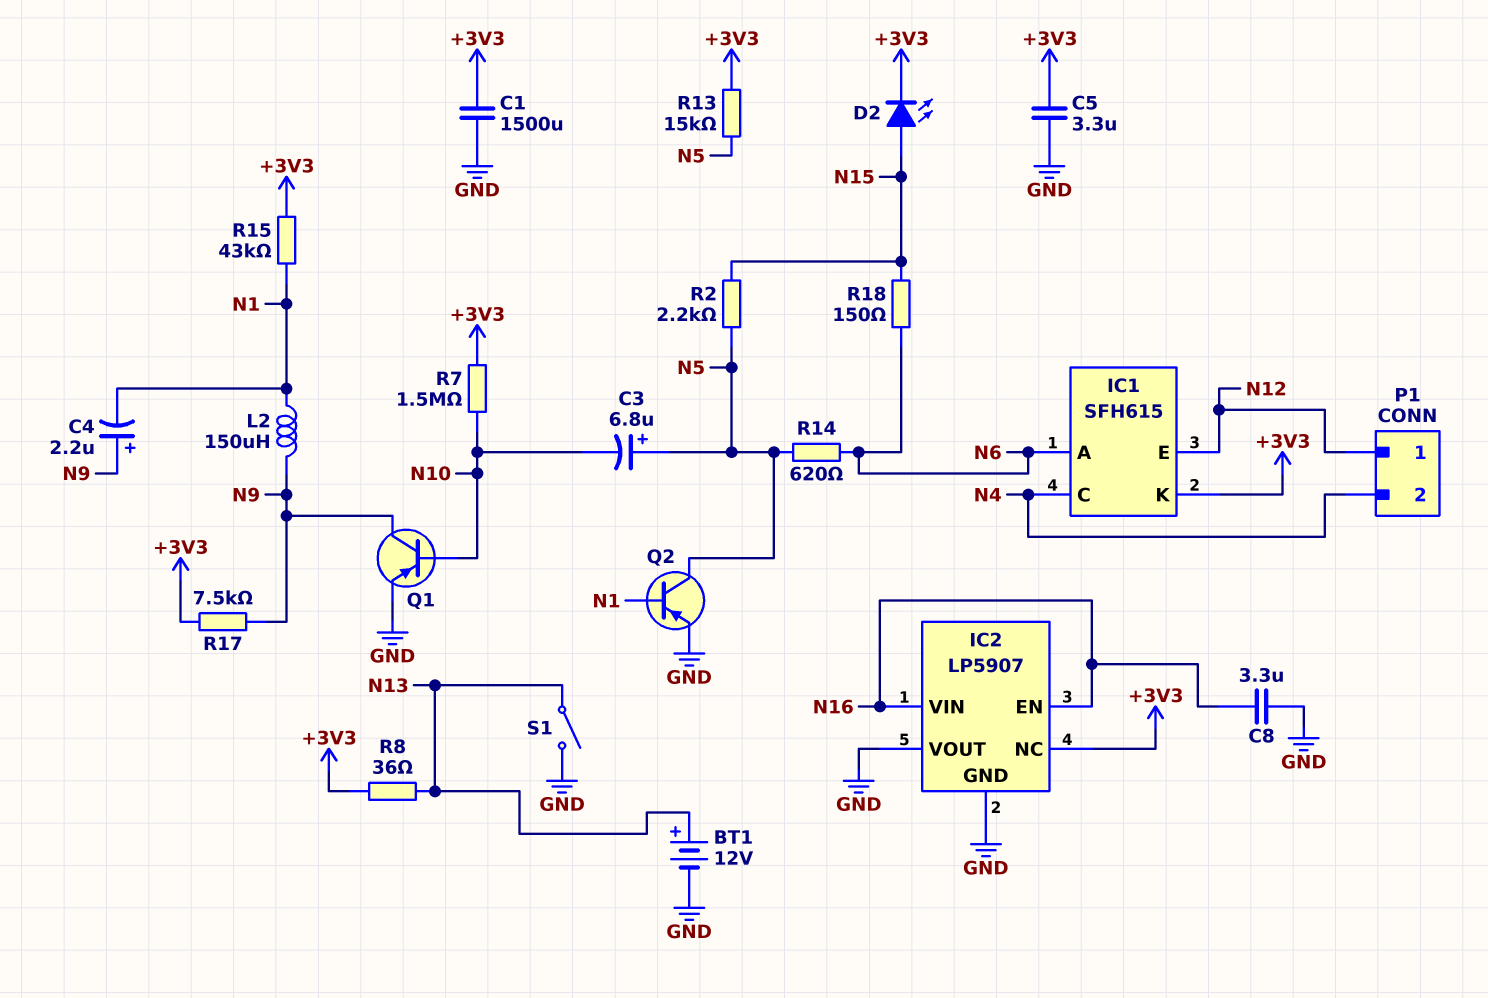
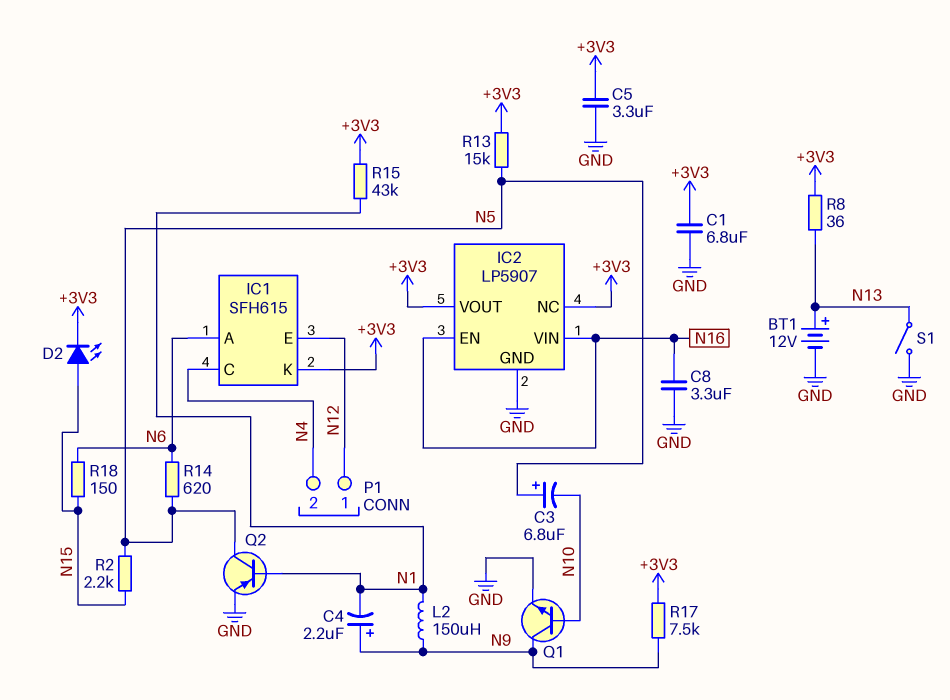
C1: 1500uF (+3V3, GND) -> 6.8uF (+3V3, GND)
IC2 pin VOUT: GND -> +3V3
Q1: PNP (B N10, C N9, E GND) -> NPN (B N10, C N9, E GND)
R7: 1.5M (+3V3, N10) -> none

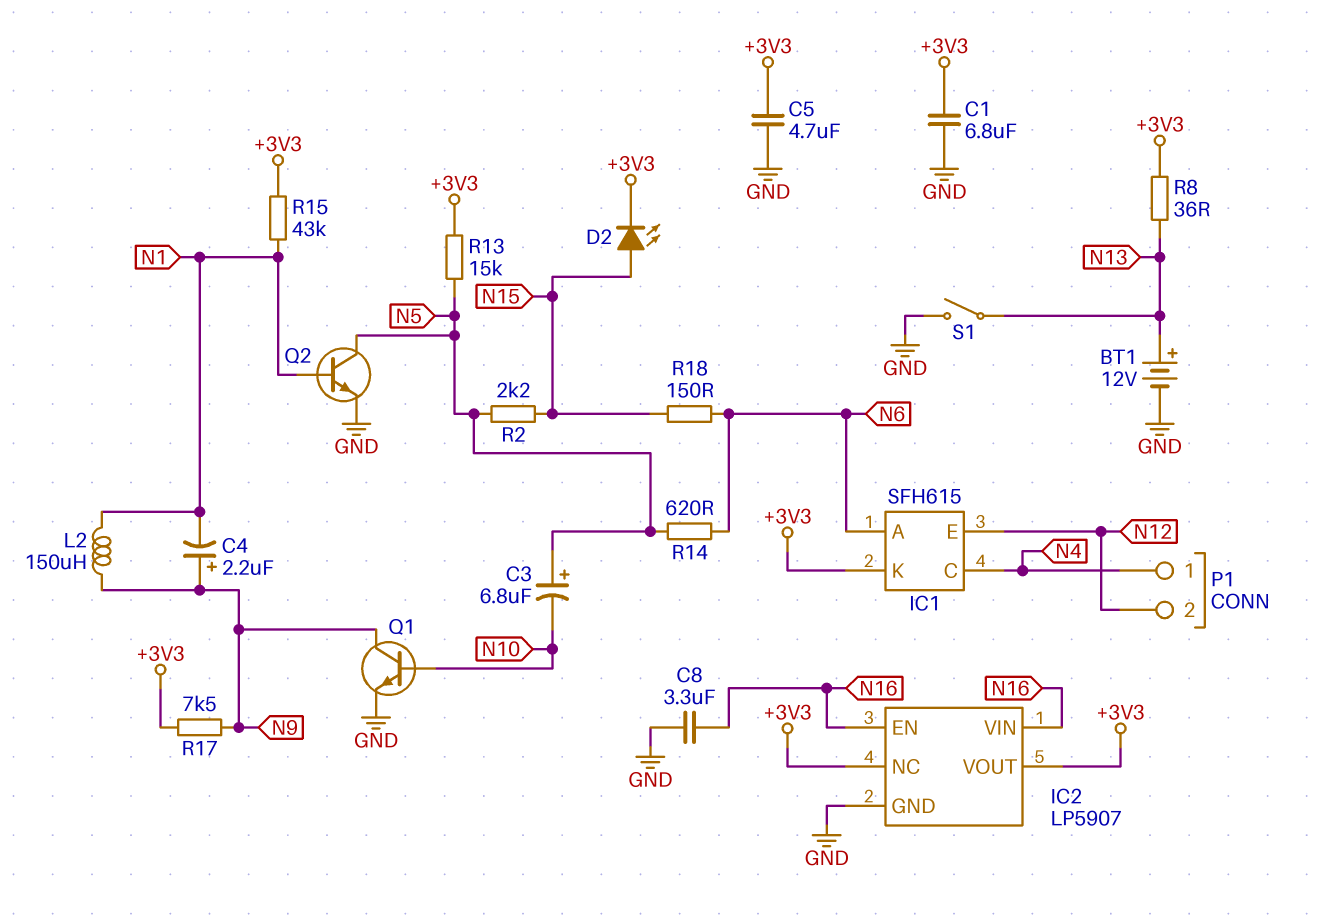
C5: 3.3uF (+3V3, GND) -> 4.7uF (+3V3, GND)
P1 pin 1: N12 -> N4
P1 pin 2: N4 -> N12
Q2: PNP (B N1, C N5, E GND) -> NPN (B N1, C N5, E GND)

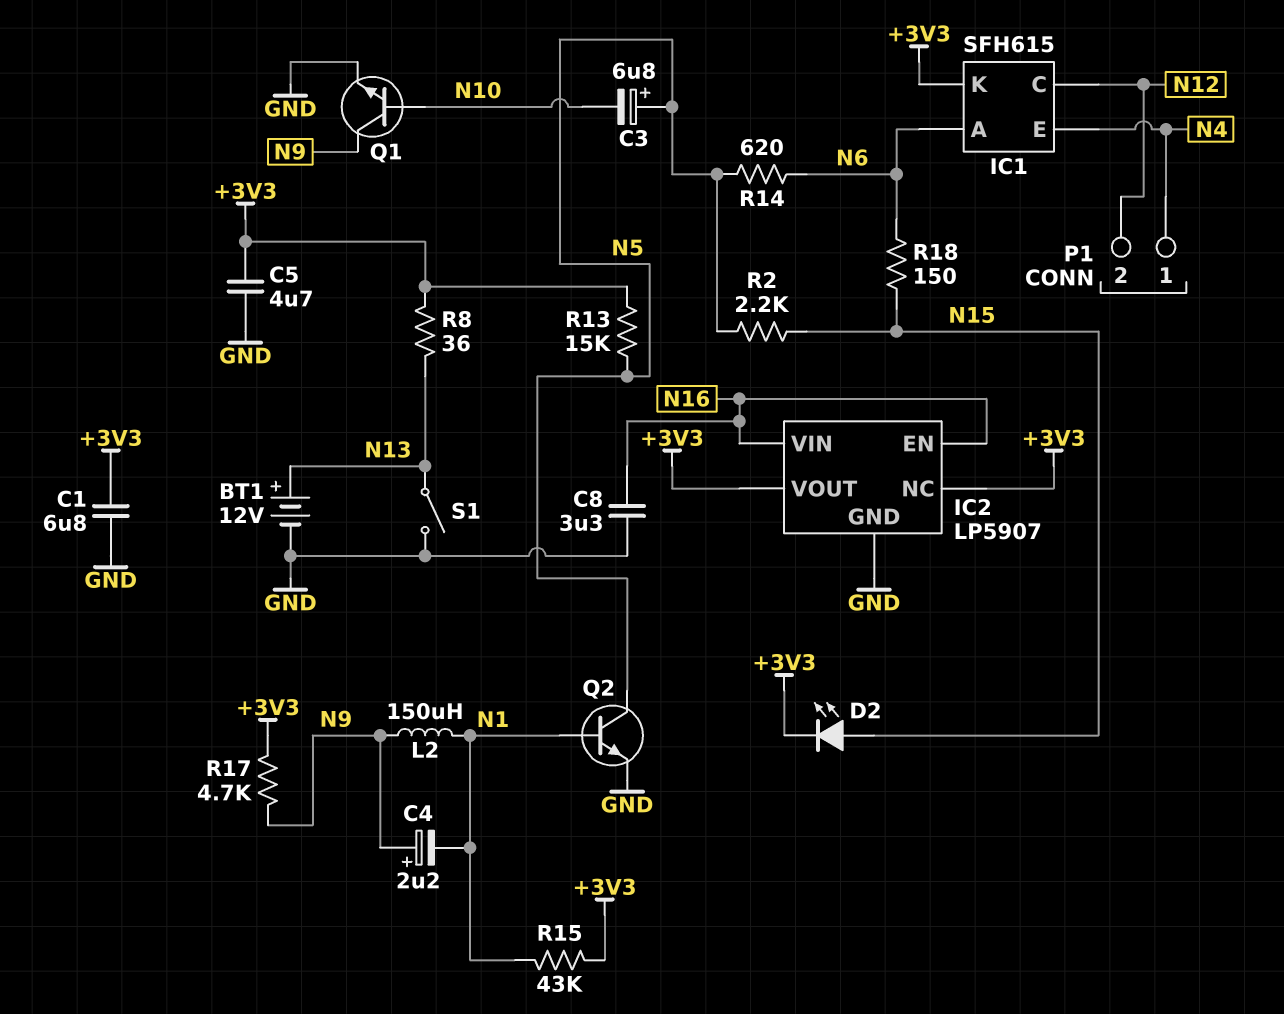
IC1 pin C: N4 -> N12
IC1 pin E: N12 -> N4
R17: 7.5k (+3V3, N9) -> 4.7k (+3V3, N9)

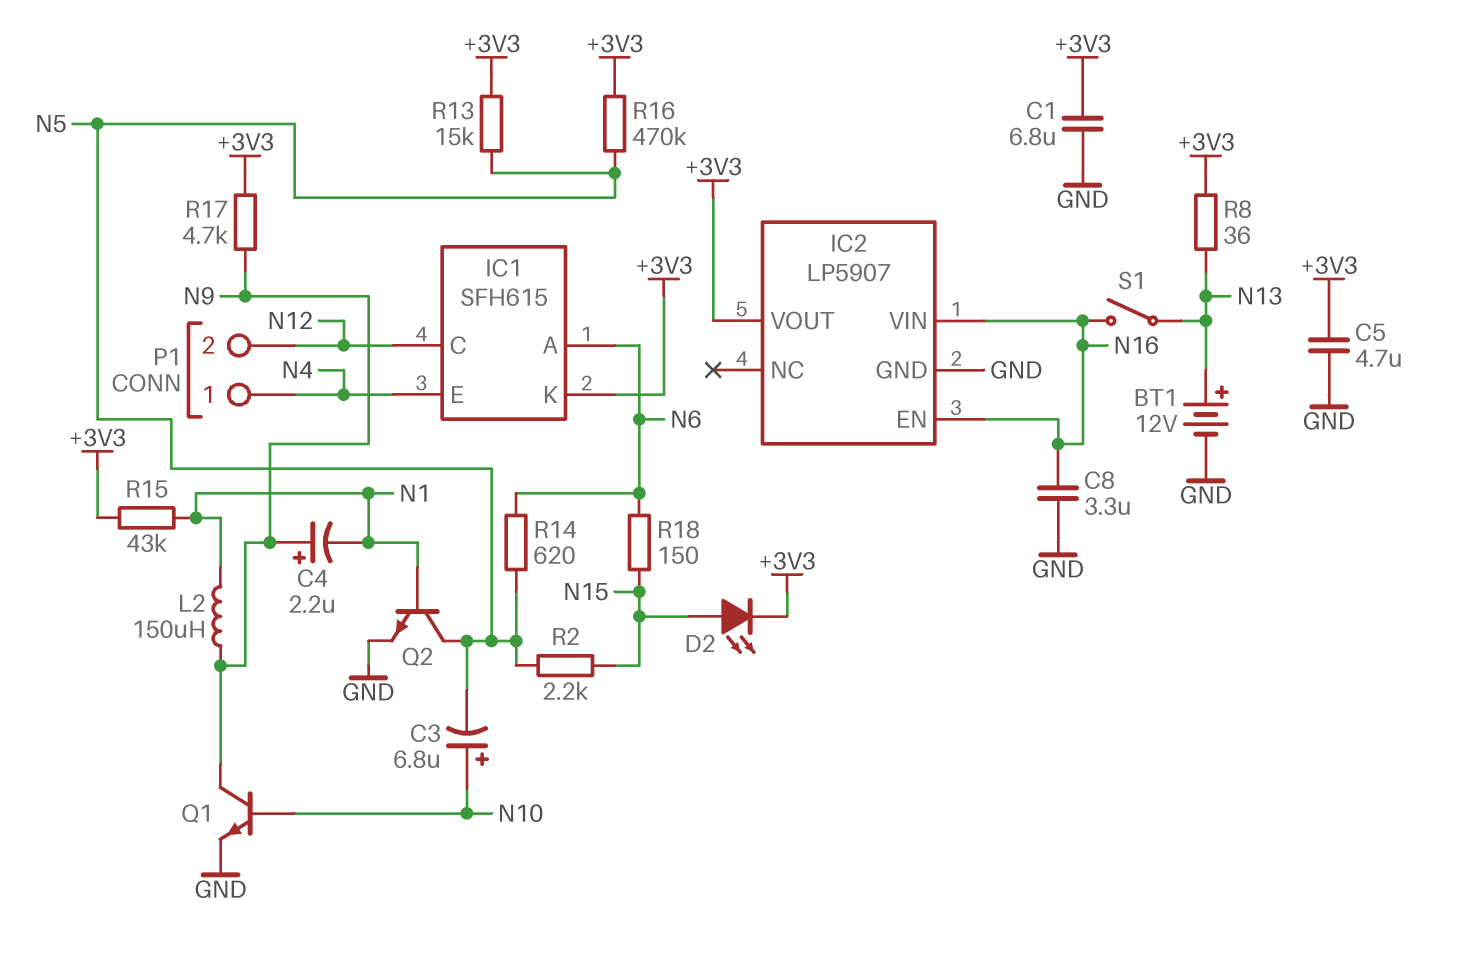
C3: 6.8uF (plus N5, minus N10) -> 6.8uF (plus N10, minus N5)
IC2 pin NC: +3V3 -> none
R16: none -> 470k (+3V3, N5)
S1: switch (GND, N13) -> switch (N13, N16)

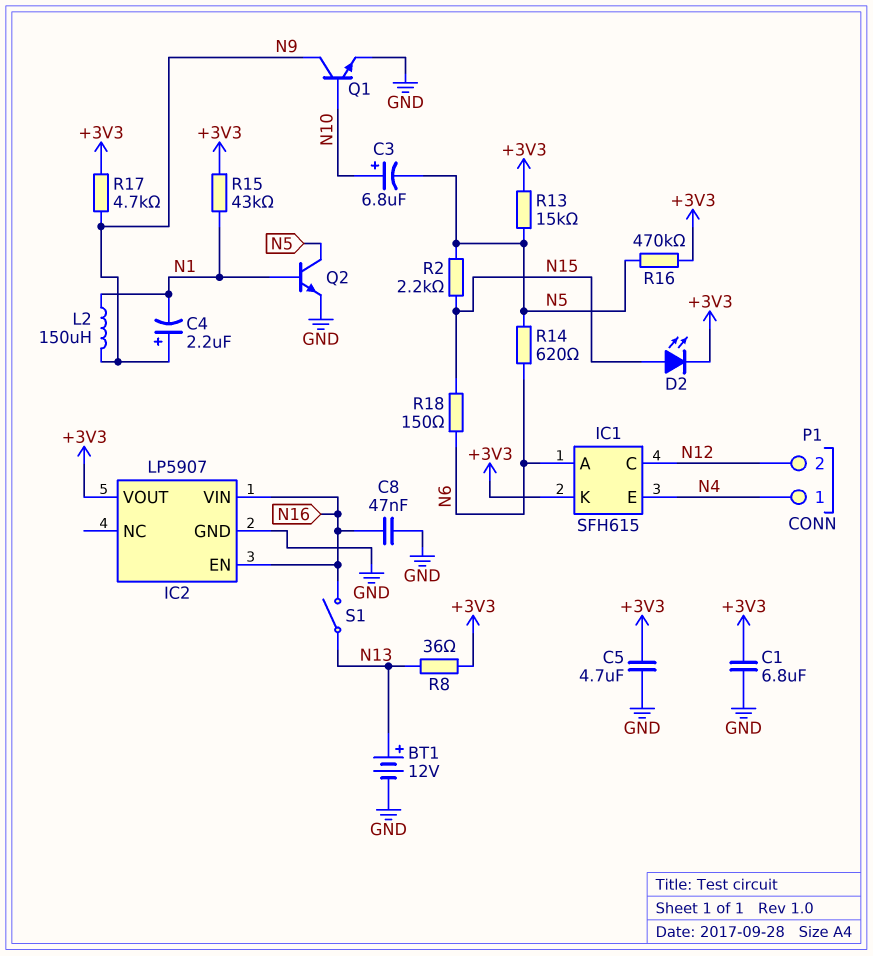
C8: 3.3uF (GND, N16) -> 47nF (GND, N16)

